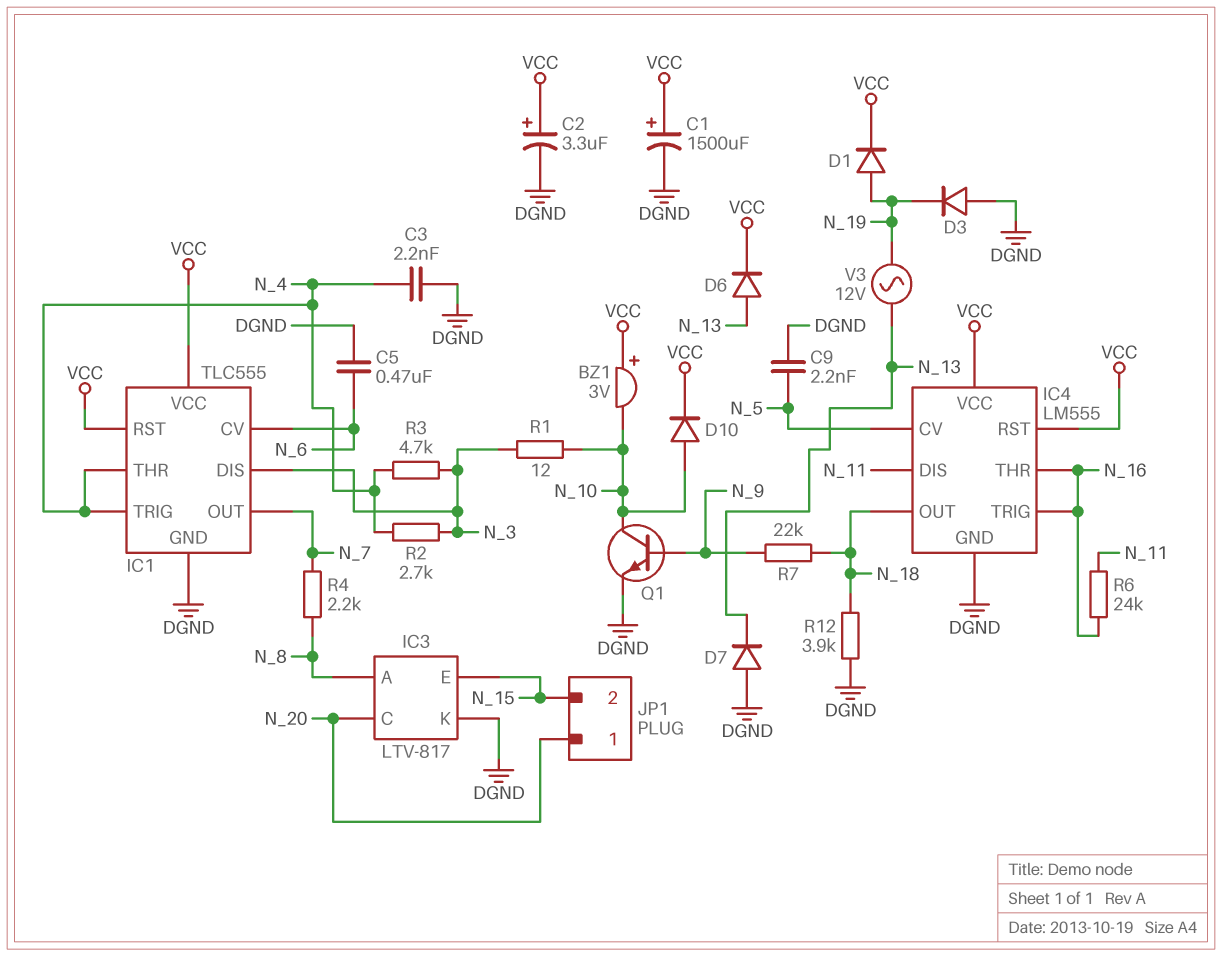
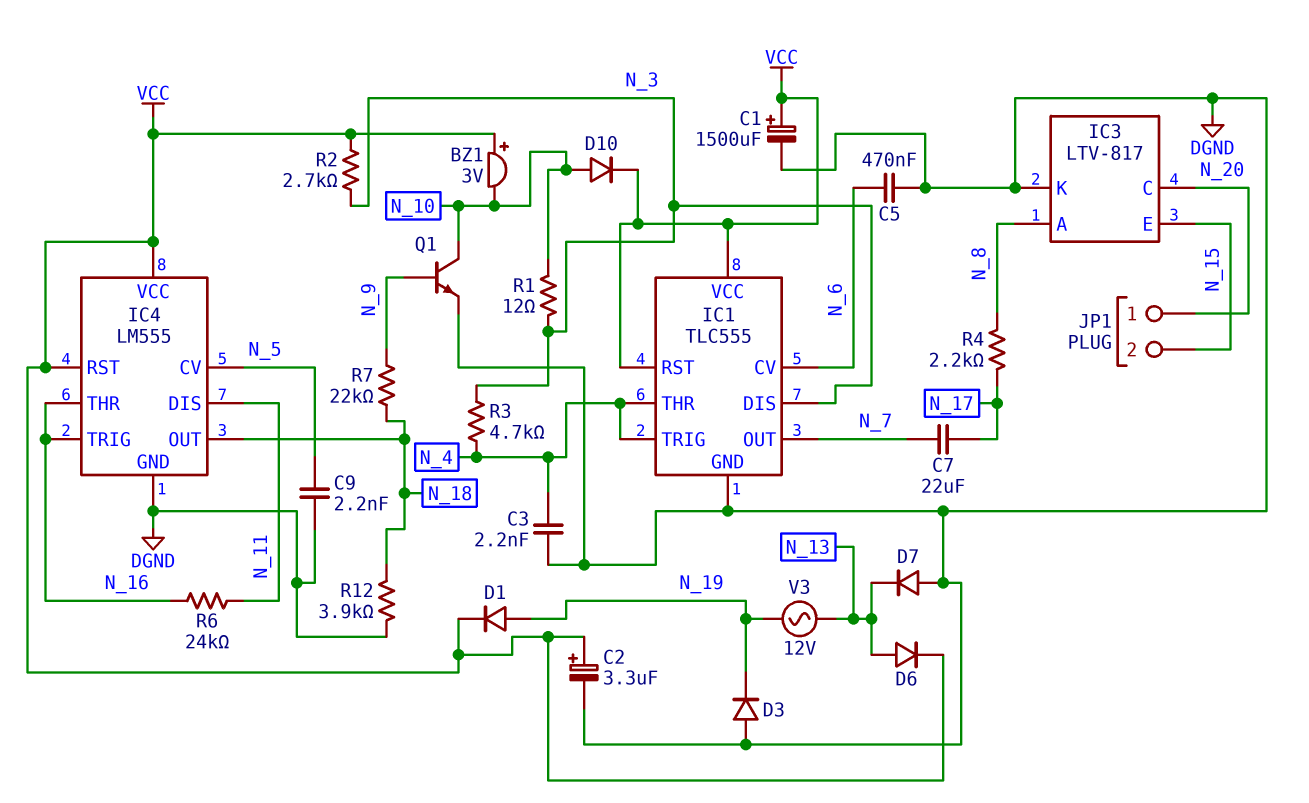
C7: none -> 22uF (N_7, N_17)
R2: 2.7k (N_3, N_4) -> 2.7k (N_3, VCC)
R4: 2.2k (N_7, N_8) -> 2.2k (N_8, N_17)

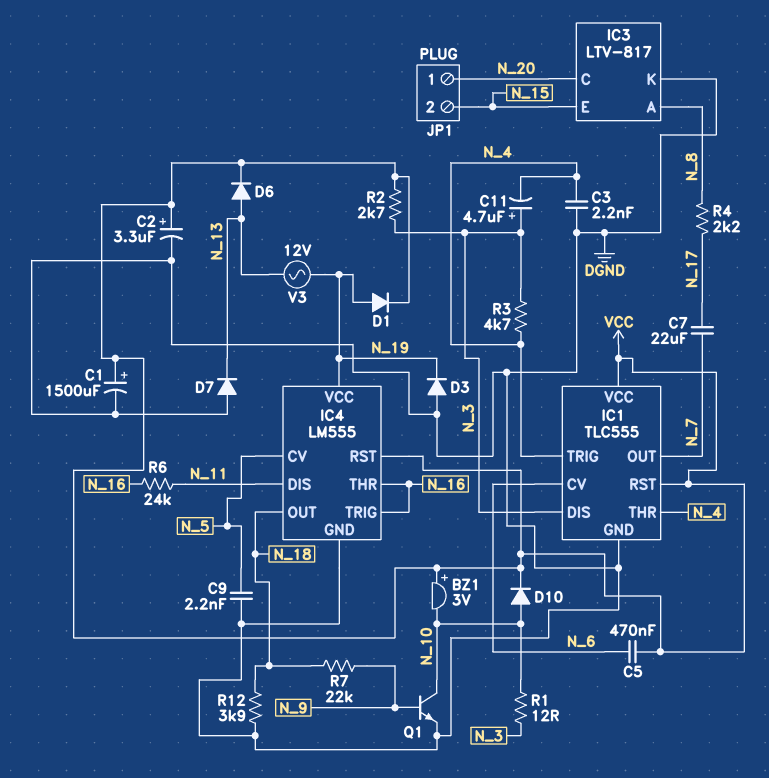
C5: 470nF (DGND, N_6) -> 470nF (N_6, VCC)
C11: none -> 4.7uF (plus N_3, minus N_4)
IC4 pin VCC: VCC -> N_19

